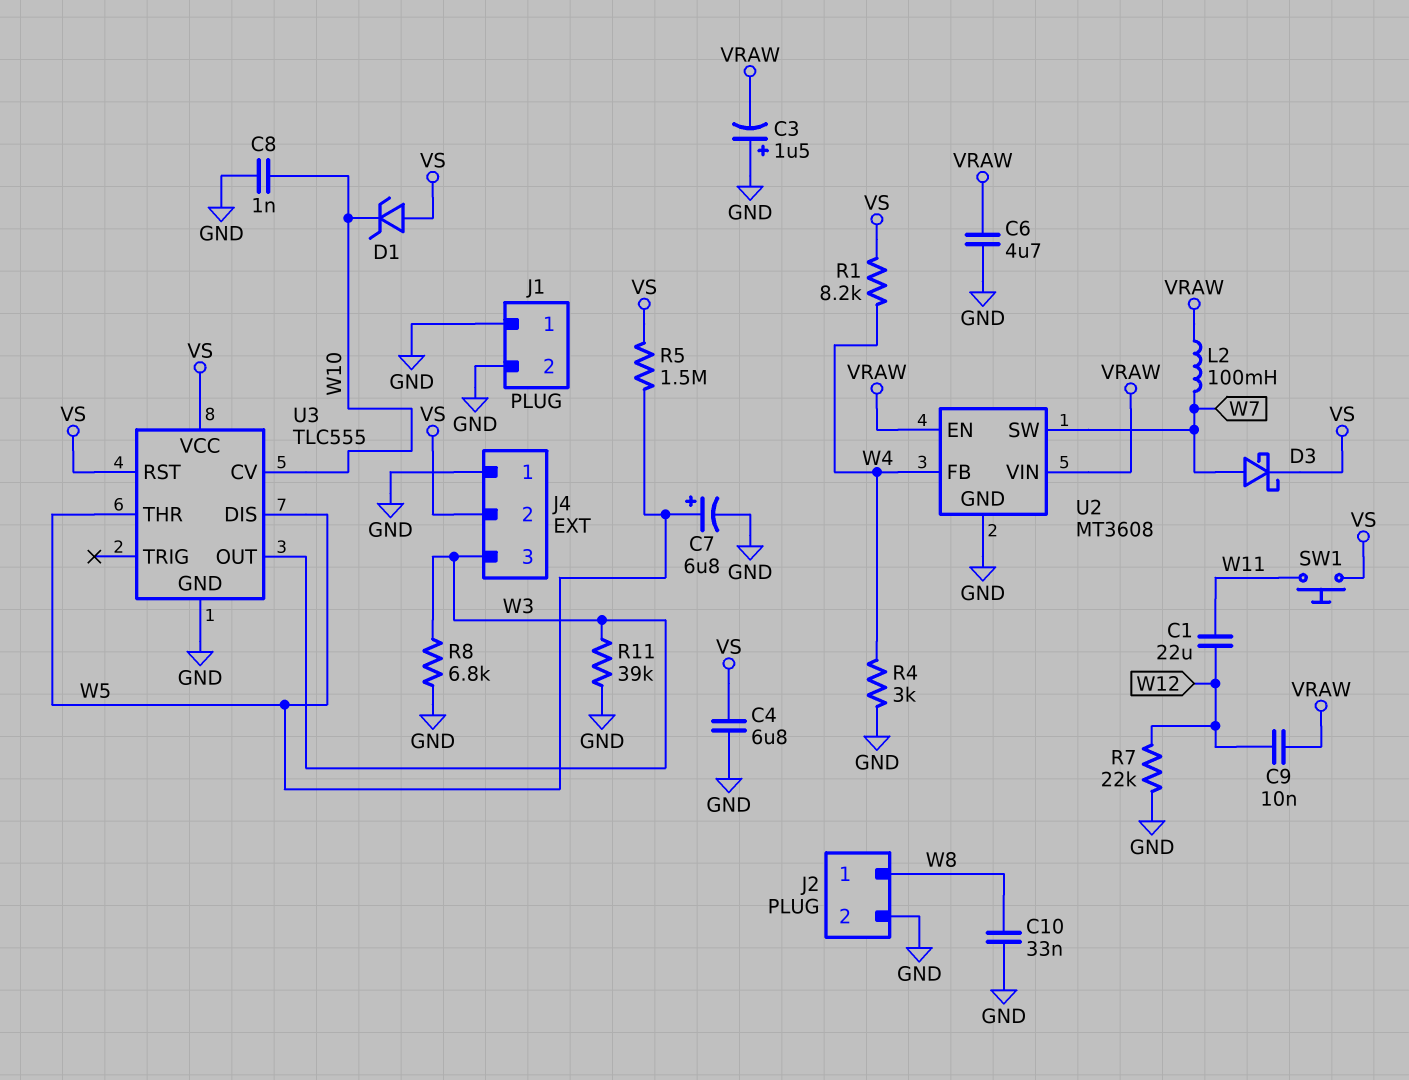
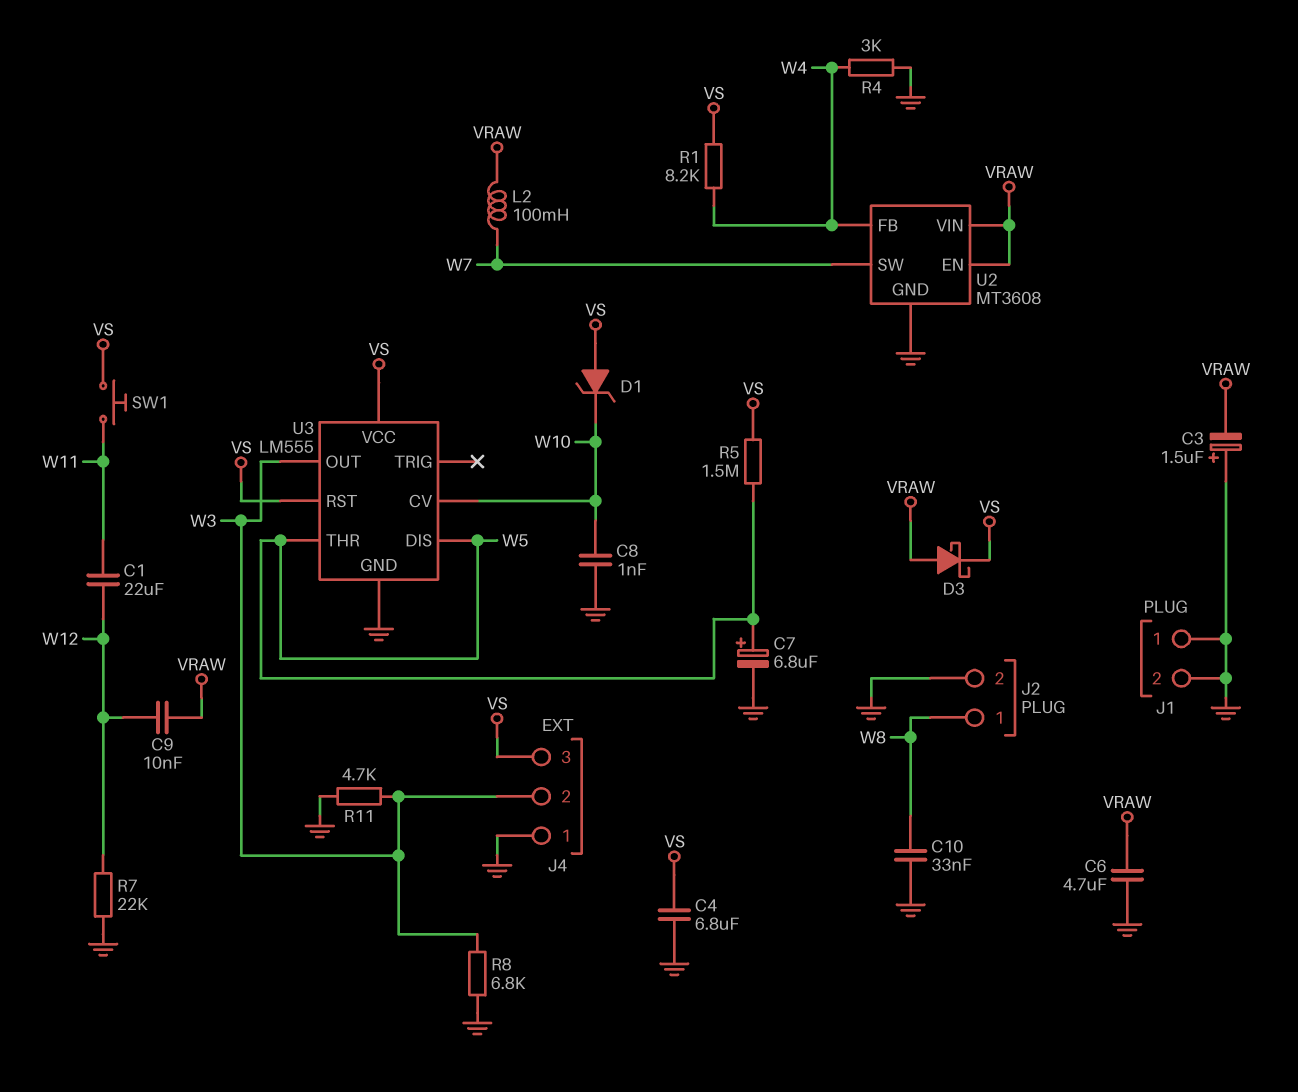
D3: schottky (A W7, K VS) -> schottky (A VRAW, K VS)
J4 pin 2: VS -> W3
J4 pin 3: W3 -> VS
R11: 39k (GND, W3) -> 4.7k (GND, W3)
U3: TLC555 -> LM555

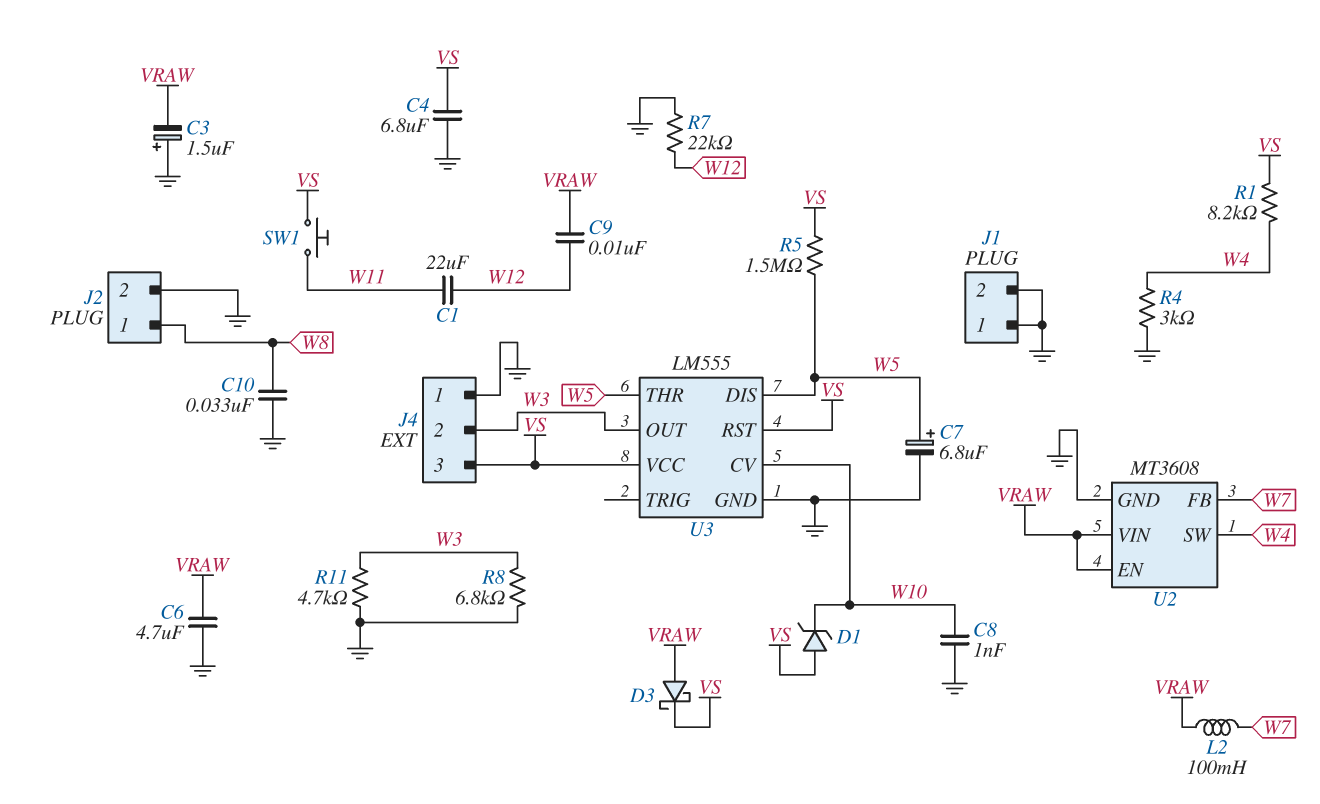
U2 pin FB: W4 -> W7
U2 pin SW: W7 -> W4

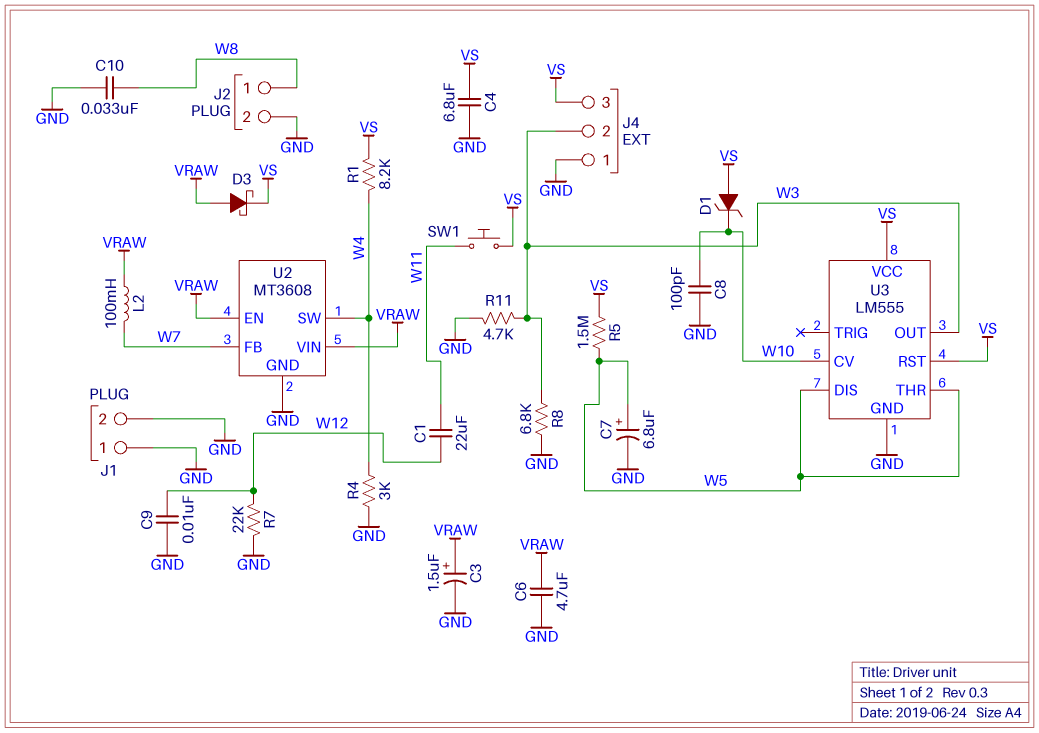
C3: 1.5uF (plus GND, minus VRAW) -> 1.5uF (plus VRAW, minus GND)
C8: 1nF (GND, W10) -> 100pF (GND, W10)
C9: 10nF (VRAW, W12) -> 10nF (GND, W12)

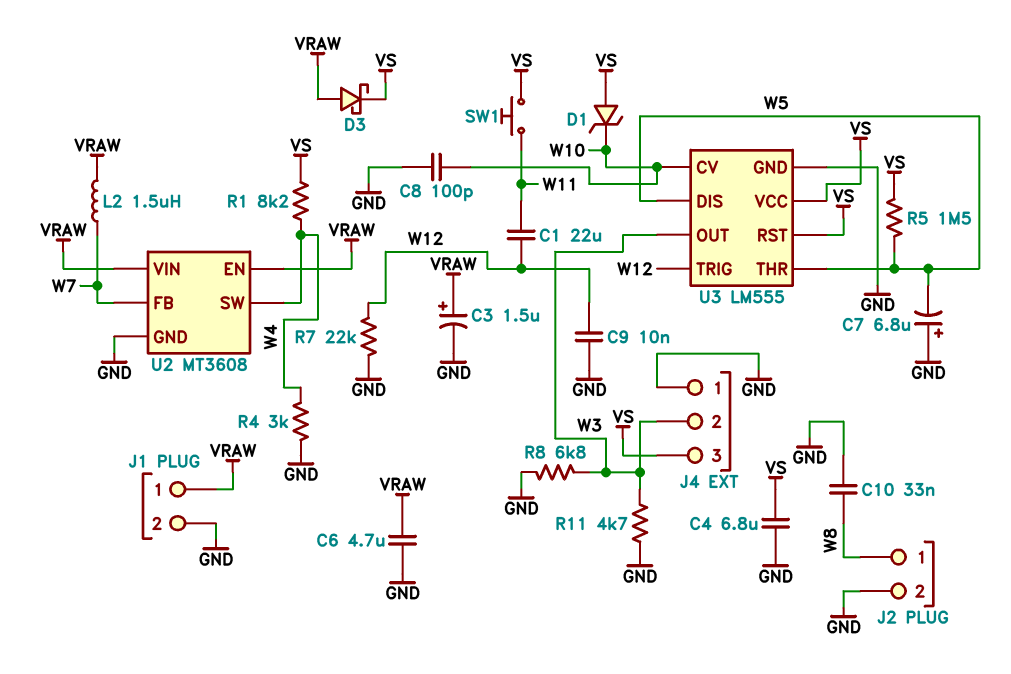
C7: 6.8uF (plus W5, minus GND) -> 6.8uF (plus GND, minus W5)
J1 pin 1: GND -> VRAW
L2: 100mH (VRAW, W7) -> 1.5uH (VRAW, W7)
U3 pin TRIG: none -> W12

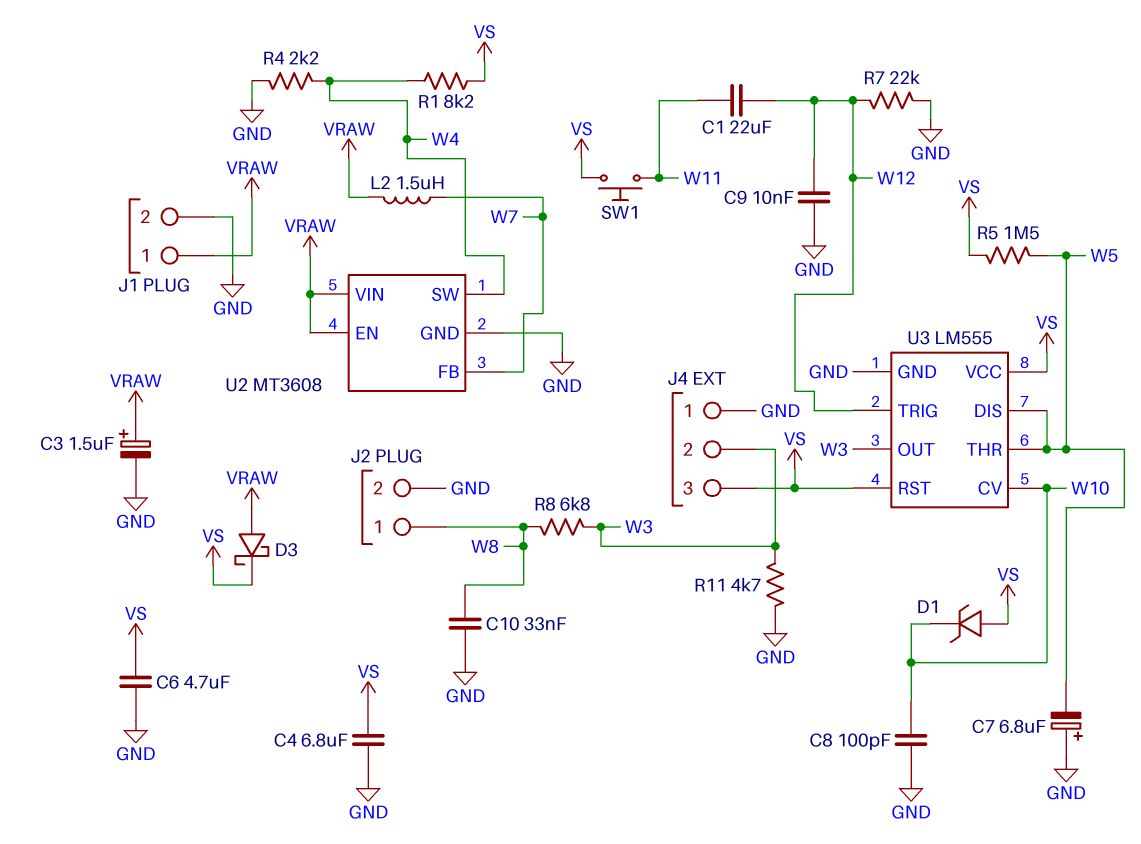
C6: 4.7uF (GND, VRAW) -> 4.7uF (GND, VS)
R4: 3k (GND, W4) -> 2.2k (GND, W4)
R8: 6.8k (GND, W3) -> 6.8k (W3, W8)

